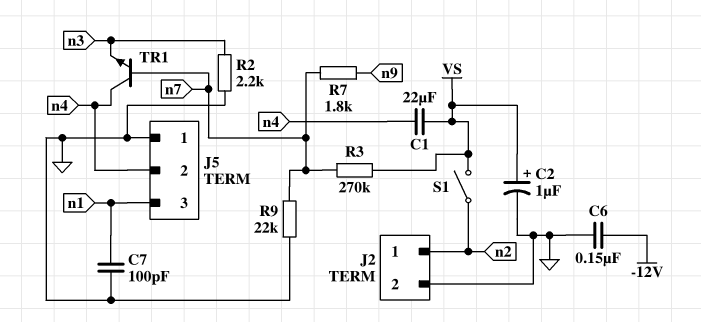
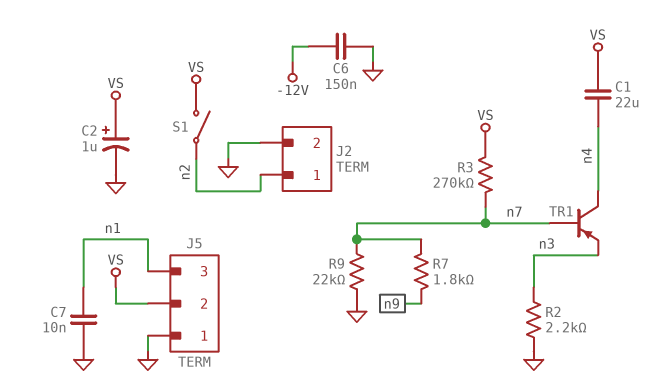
C7: 100pF (GND, n1) -> 10nF (GND, n1)
J5 pin 2: n4 -> VS
TR1: NPN (B n7, C n4, E n3) -> PNP (B n7, C n4, E n3)

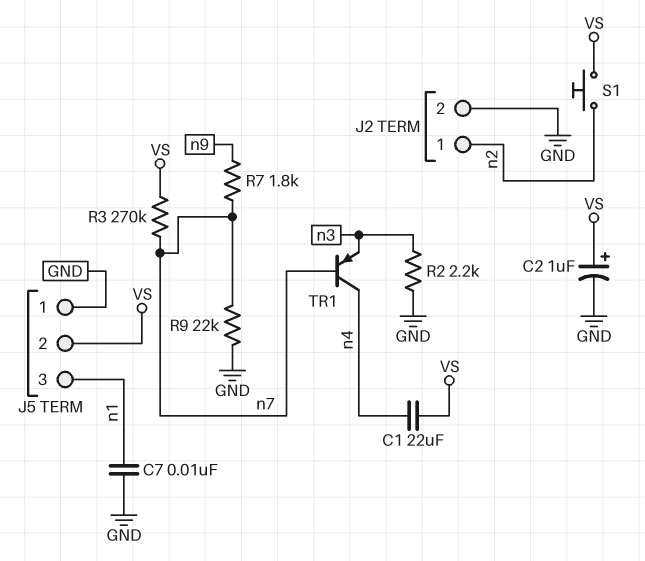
C6: 150nF (-12V, GND) -> none
S1: switch (VS, n2) -> button (VS, n2)

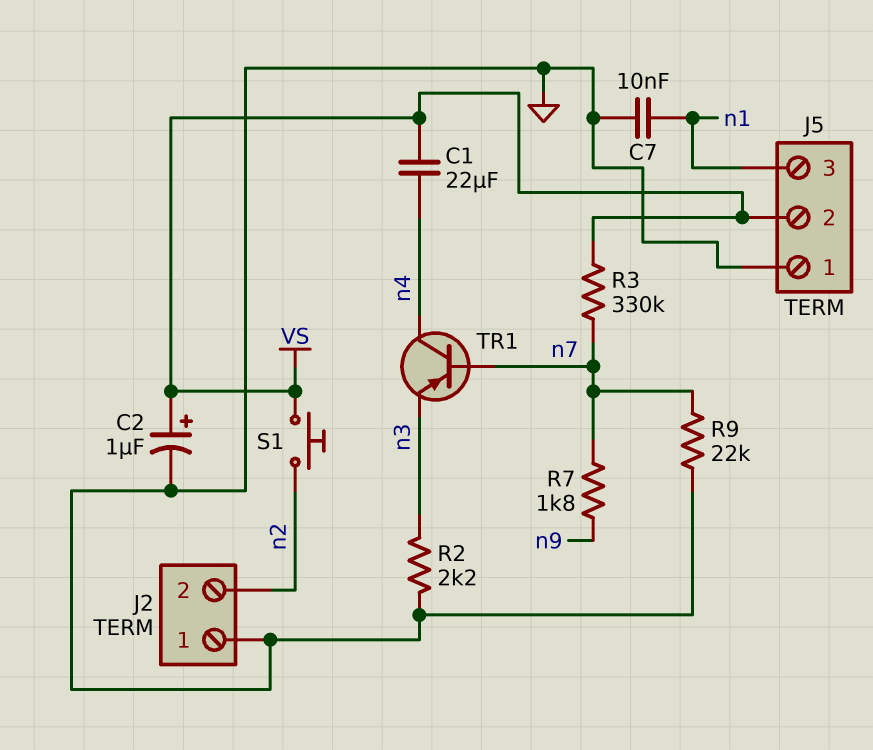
J2 pin 1: n2 -> GND
J2 pin 2: GND -> n2
R3: 270k (VS, n7) -> 330k (VS, n7)

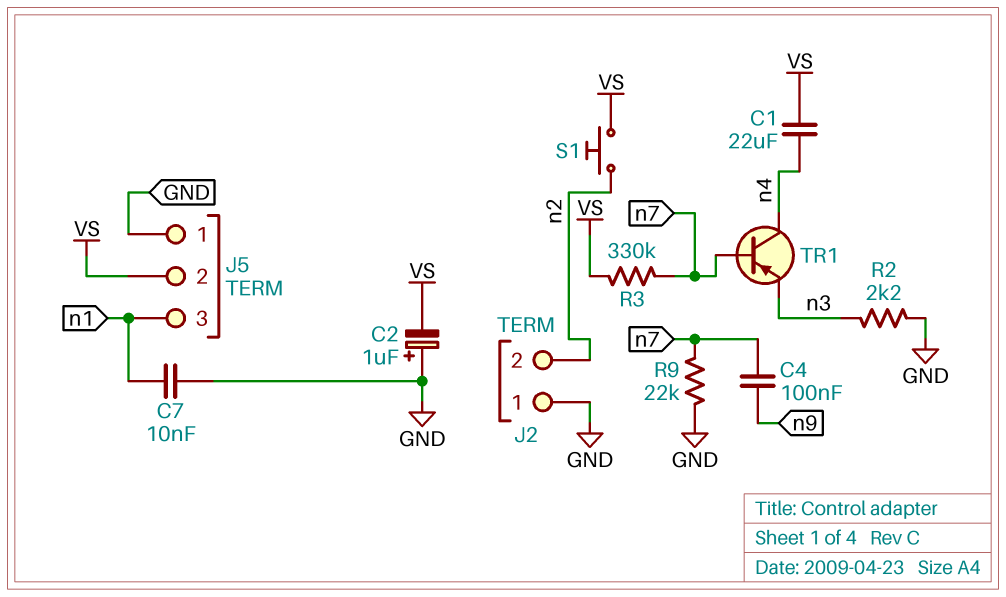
C2: 1uF (plus VS, minus GND) -> 1uF (plus GND, minus VS)
C4: none -> 100nF (n7, n9)
R7: 1.8k (n7, n9) -> none

